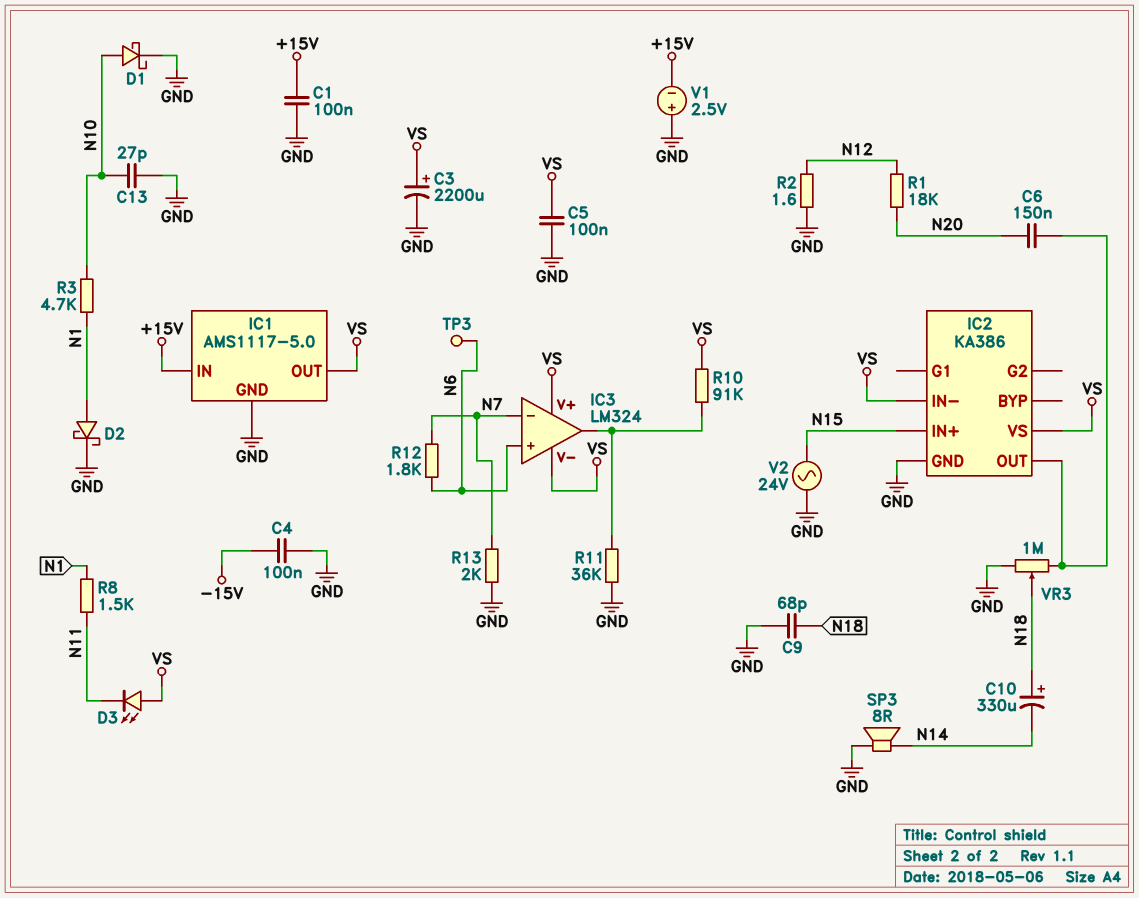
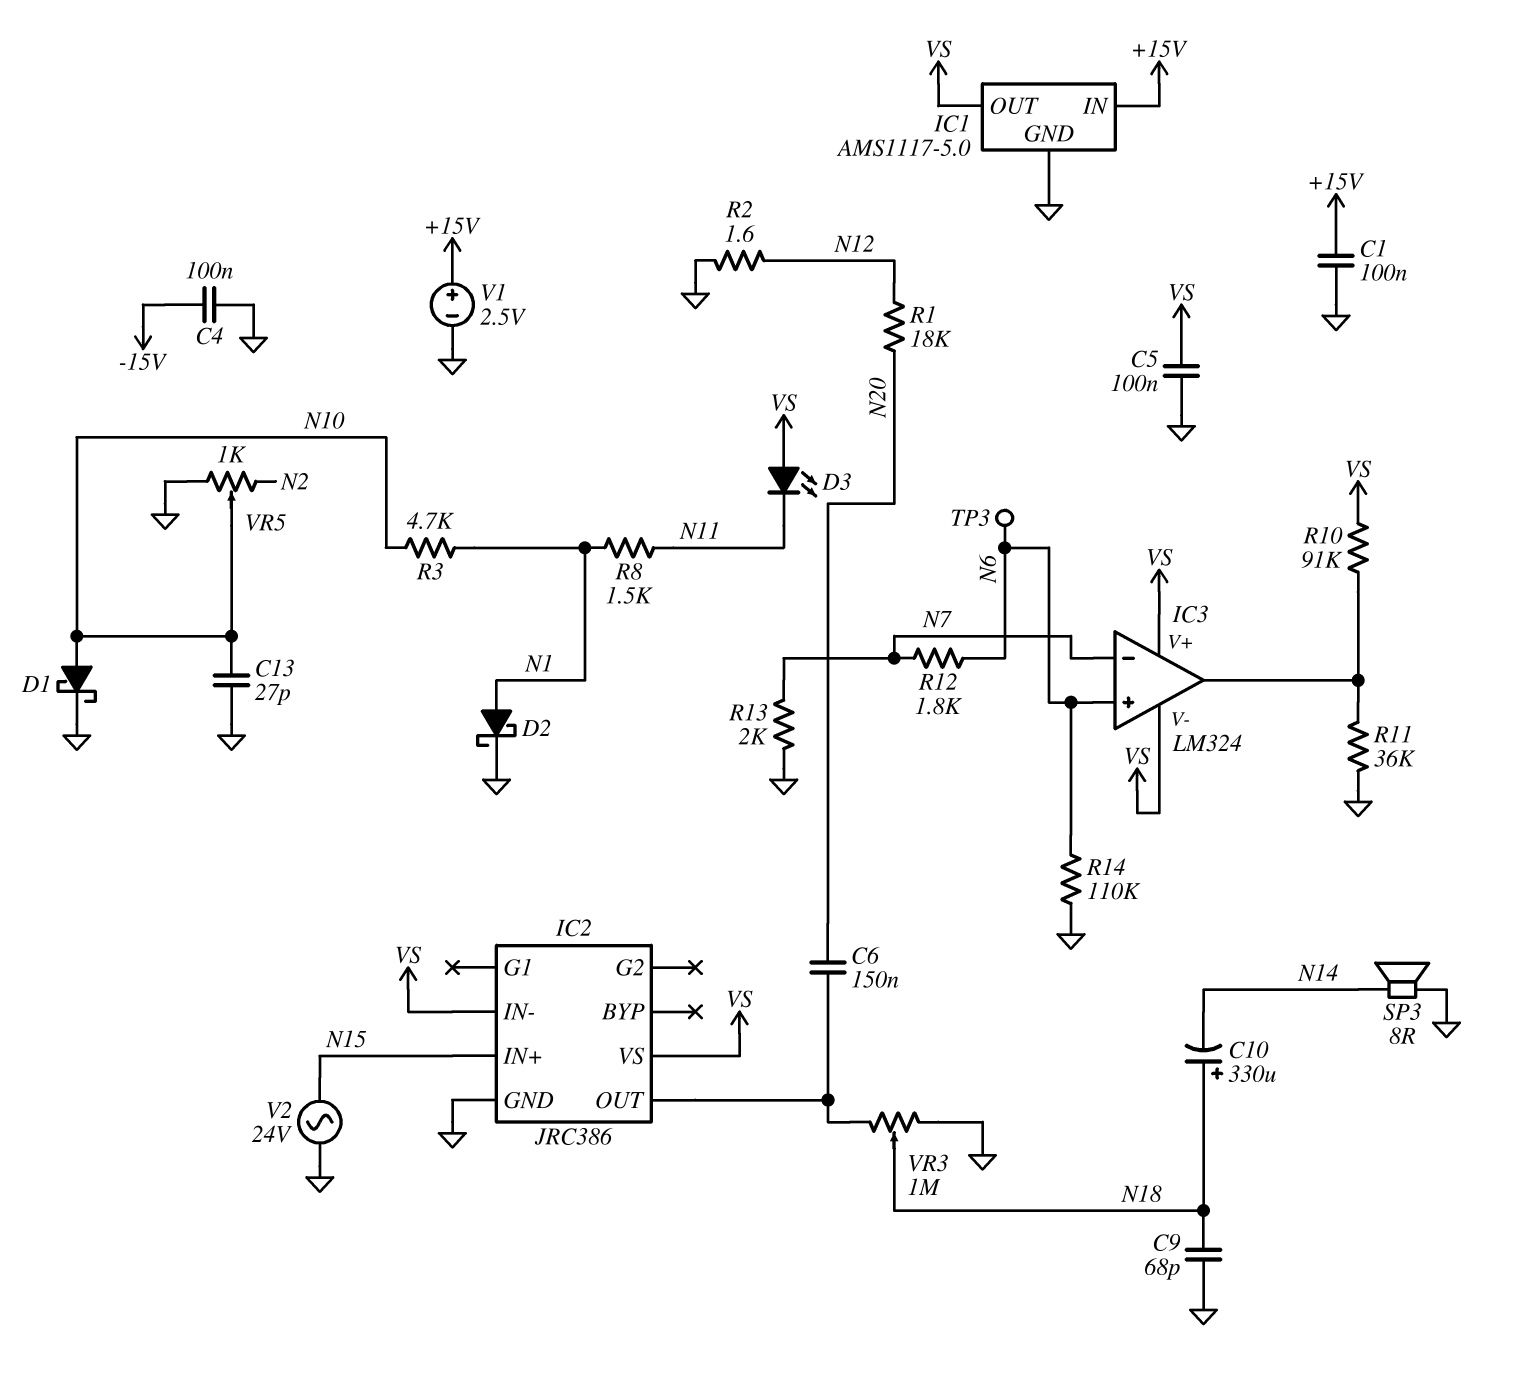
C3: 2200uF (plus VS, minus GND) -> none
IC2: KA386 -> JRC386
R14: none -> 110k (GND, N6)
V1: 2.5V (plus GND, minus +15V) -> 2.5V (plus +15V, minus GND)
VR5: none -> 1k (GND, N2, wiper N10)

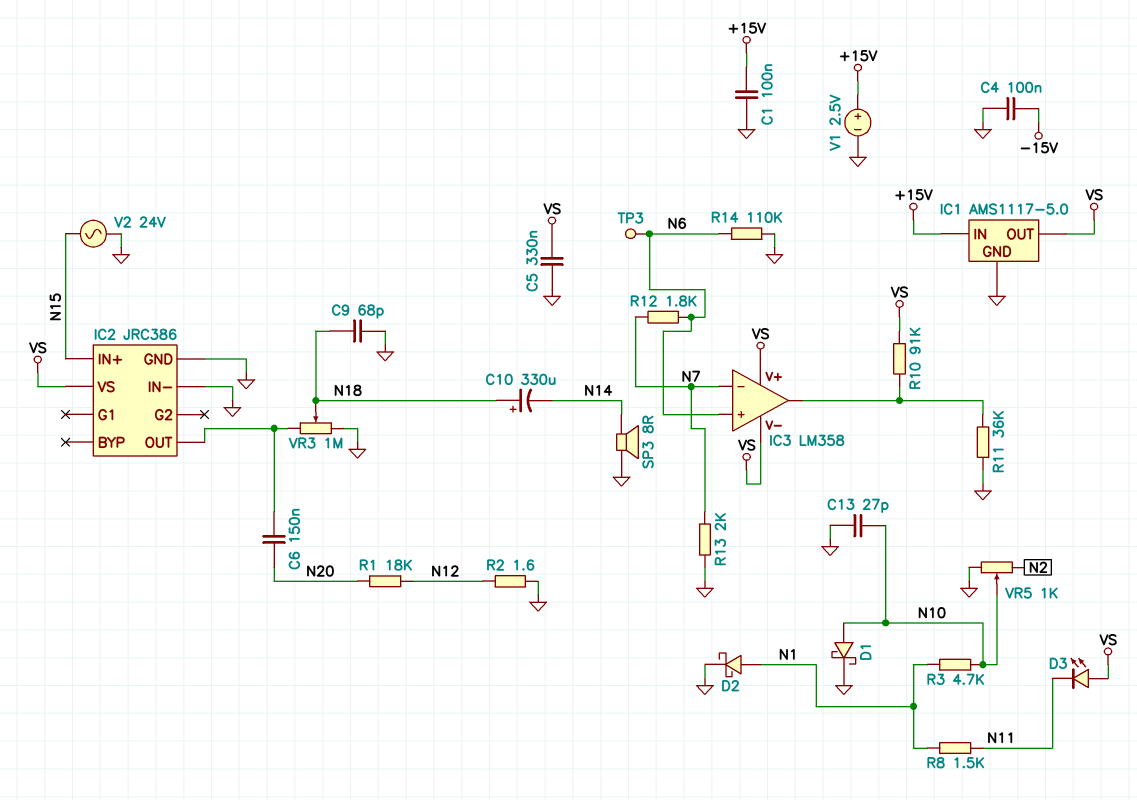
C5: 100nF (GND, VS) -> 330nF (GND, VS)
IC2 pin IN-: VS -> GND
IC3: LM324 -> LM358

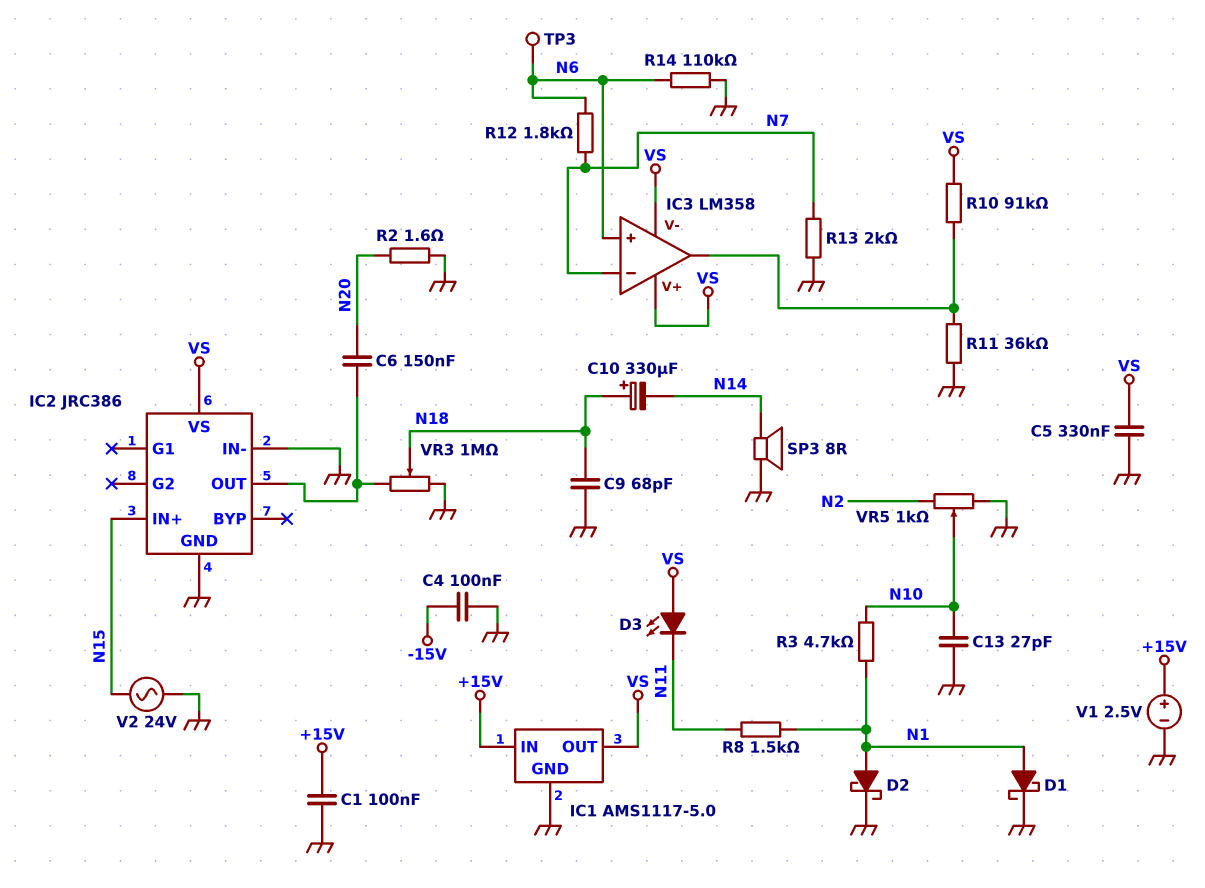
D1: schottky (A N10, K GND) -> schottky (A N1, K GND)
R1: 18k (N12, N20) -> none
R2: 1.6 (GND, N12) -> 1.6 (GND, N20)

